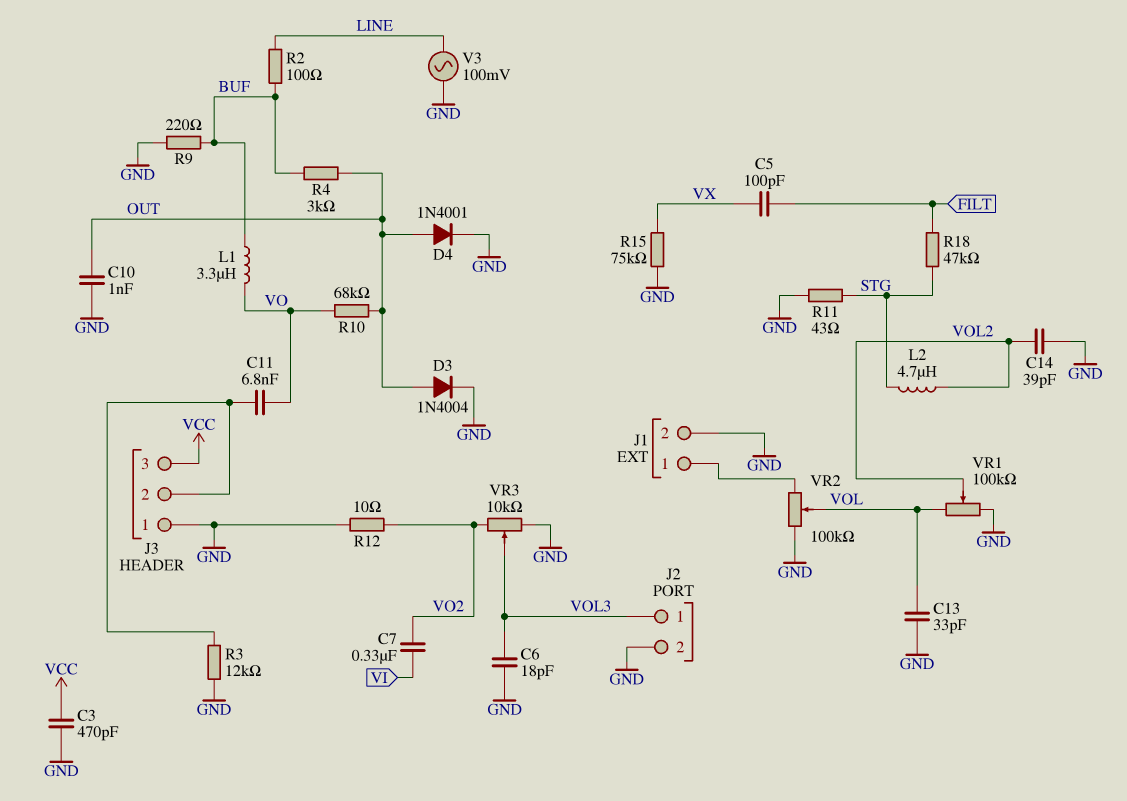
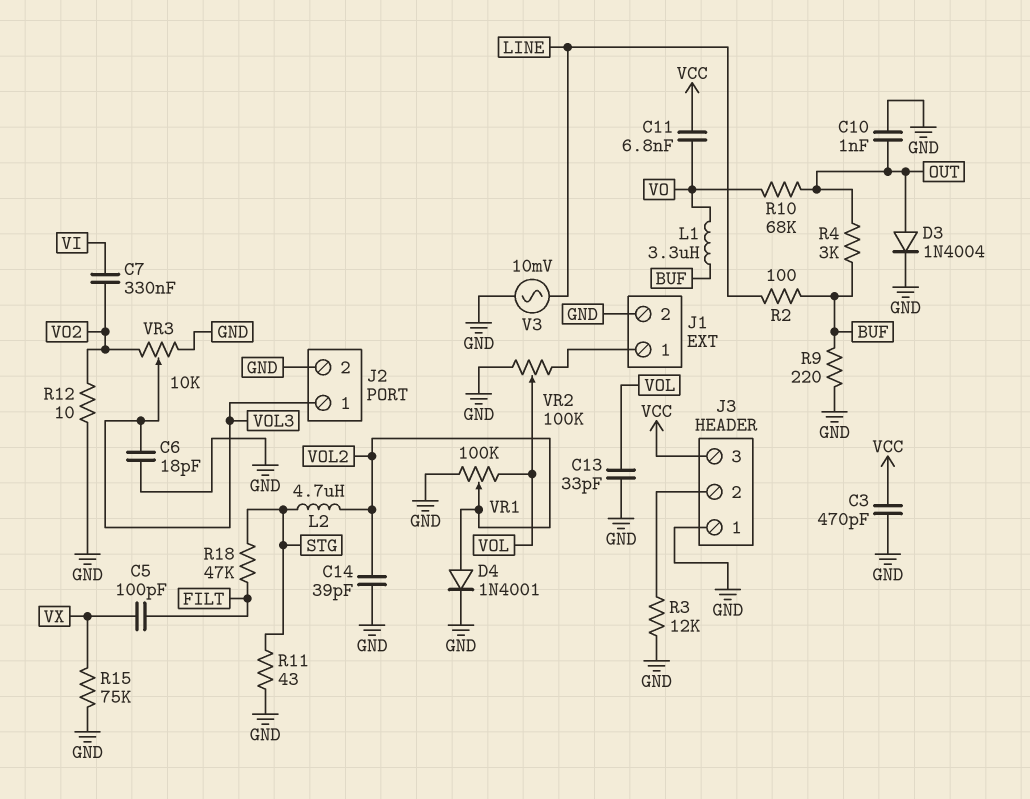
C11: 6.8nF (J3/2, VO) -> 6.8nF (VCC, VO)
D4: diode 1N4001 (A OUT, K GND) -> diode 1N4001 (A VOL2, K GND)
V3: AC 100mV (GND, LINE) -> AC 10mV (GND, LINE)

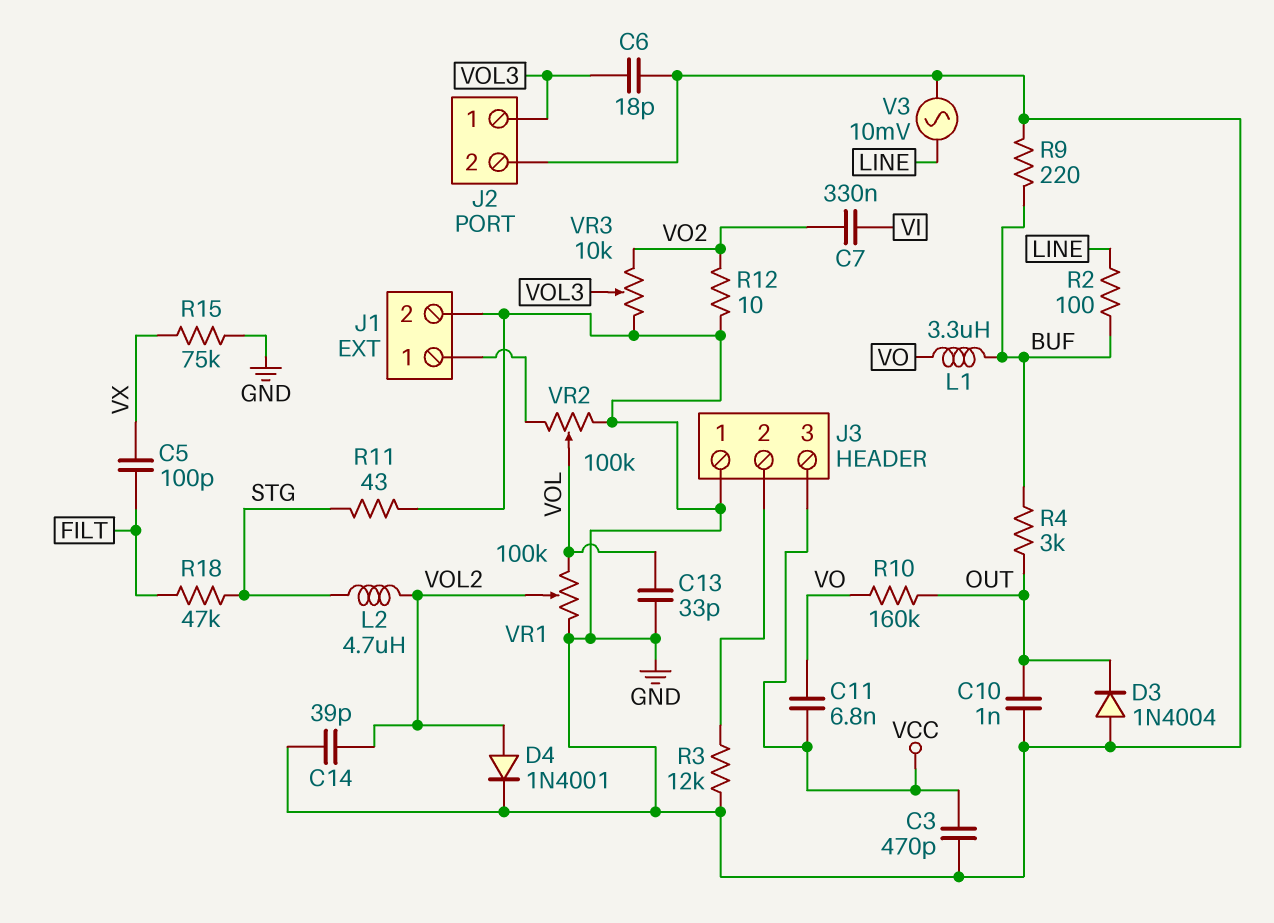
D3: diode 1N4004 (A OUT, K GND) -> diode 1N4004 (A GND, K OUT)
R10: 68k (OUT, VO) -> 160k (OUT, VO)

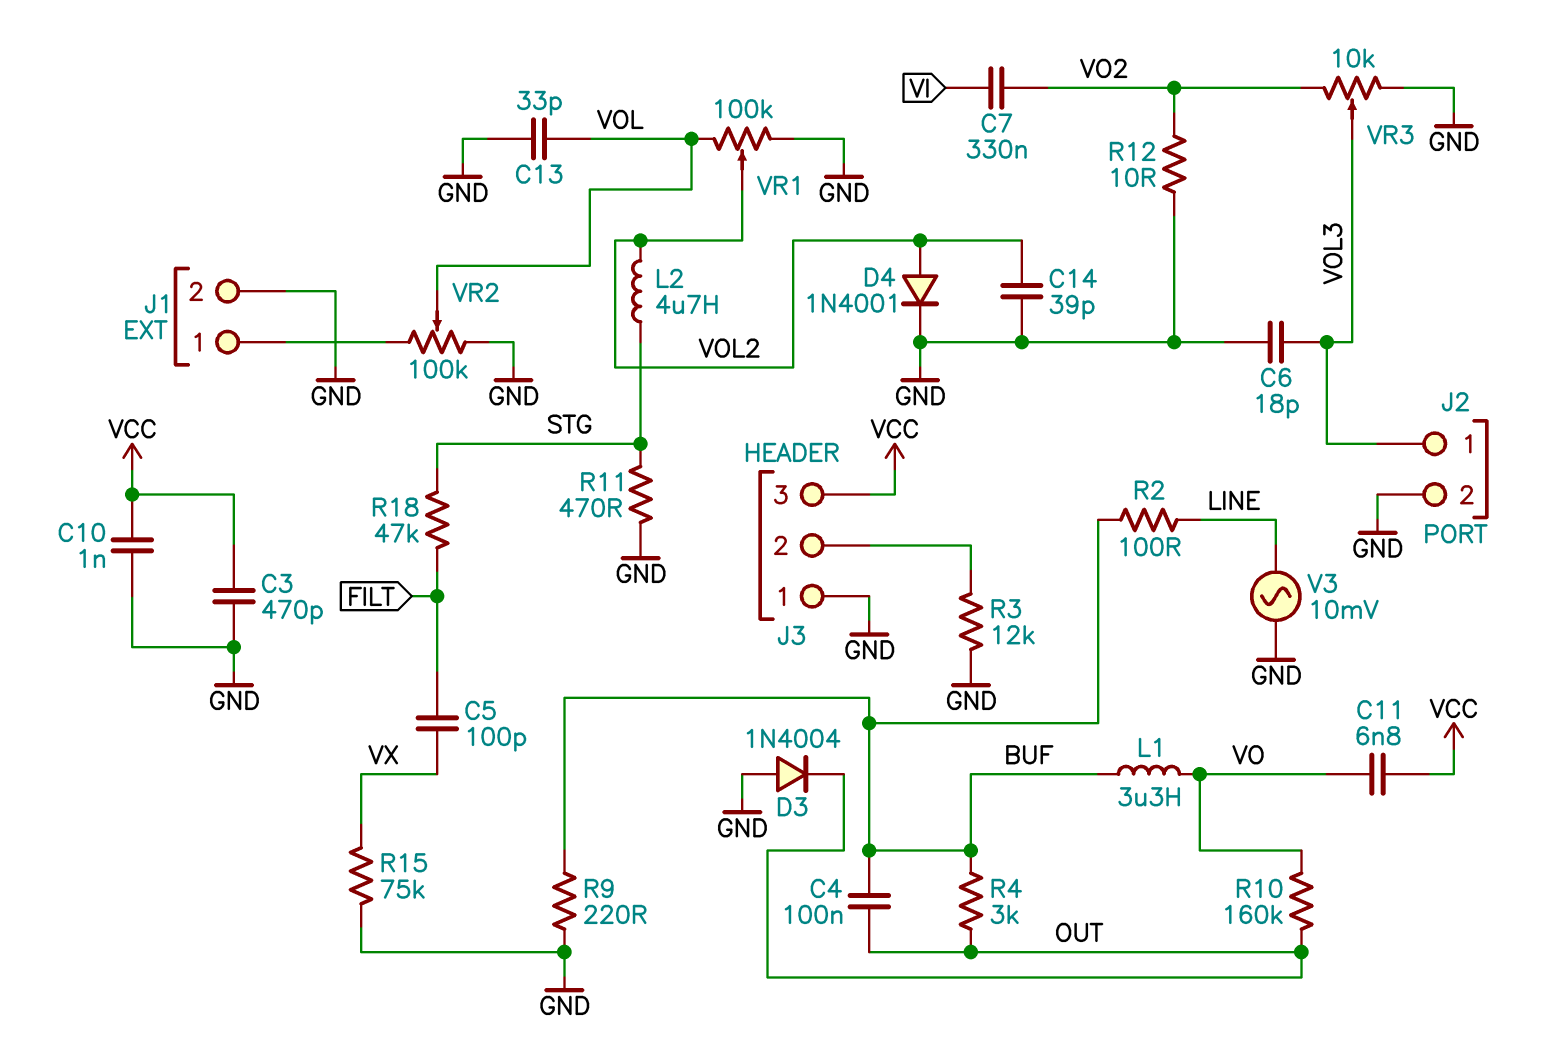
C4: none -> 100nF (BUF, OUT)
C10: 1nF (GND, OUT) -> 1nF (GND, VCC)
R11: 43 (GND, STG) -> 470 (GND, STG)

